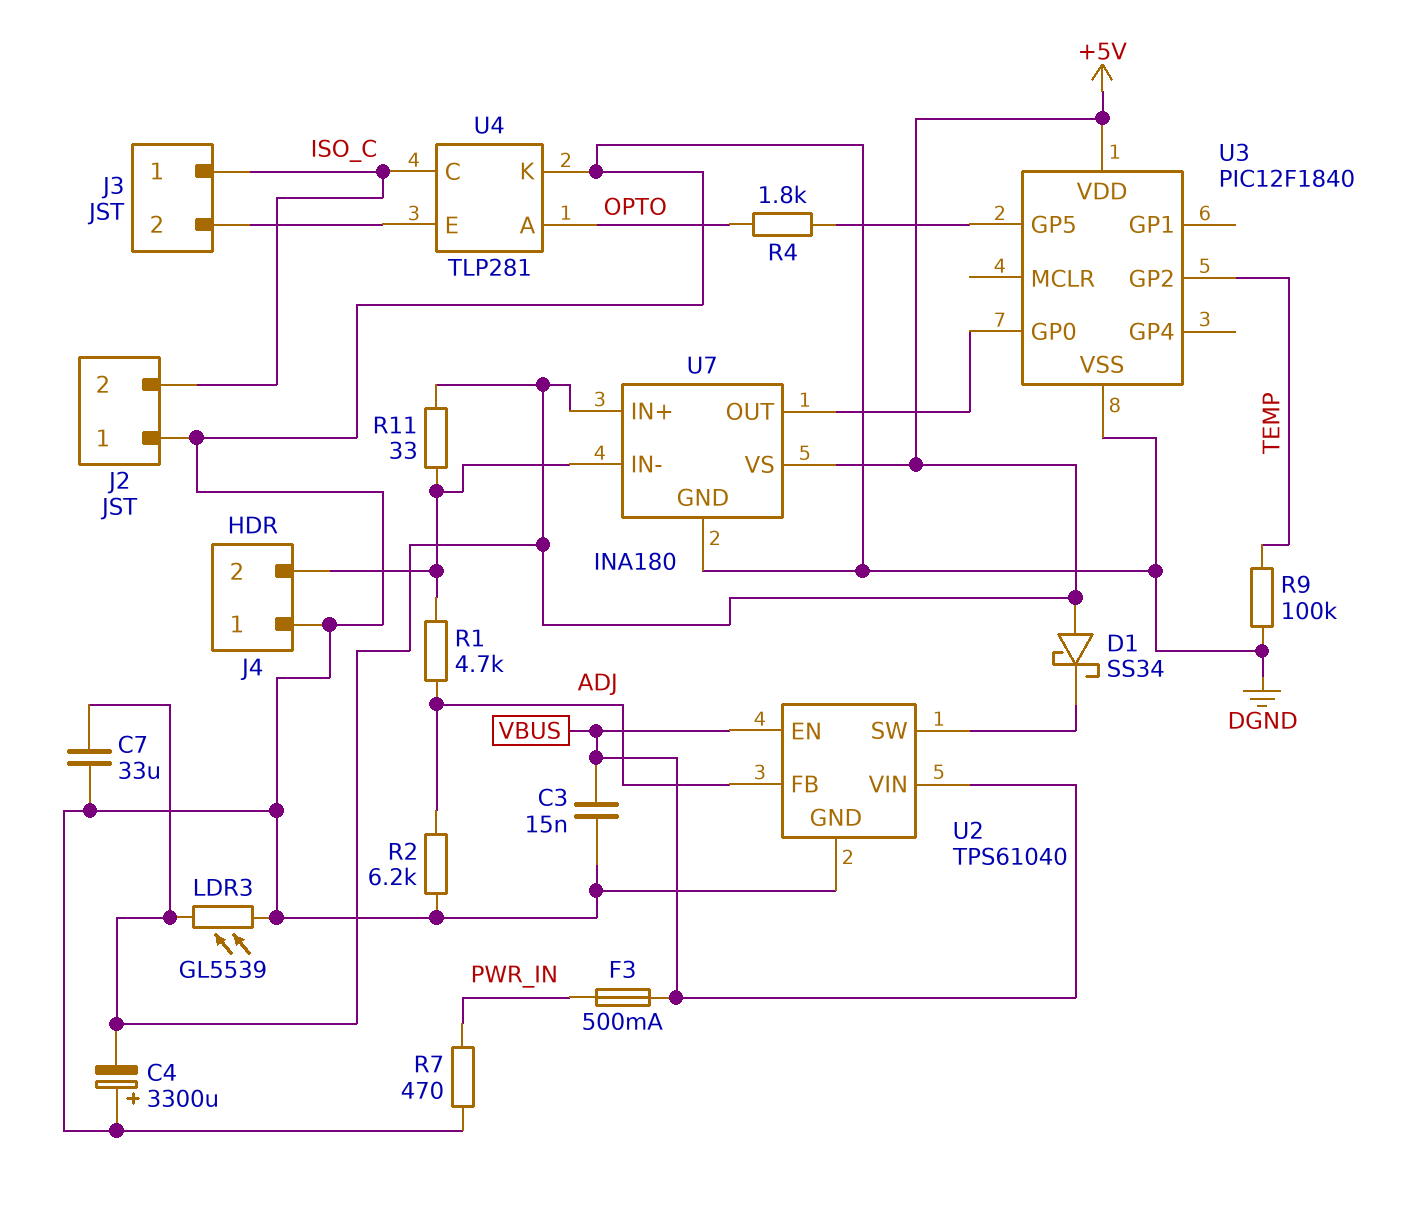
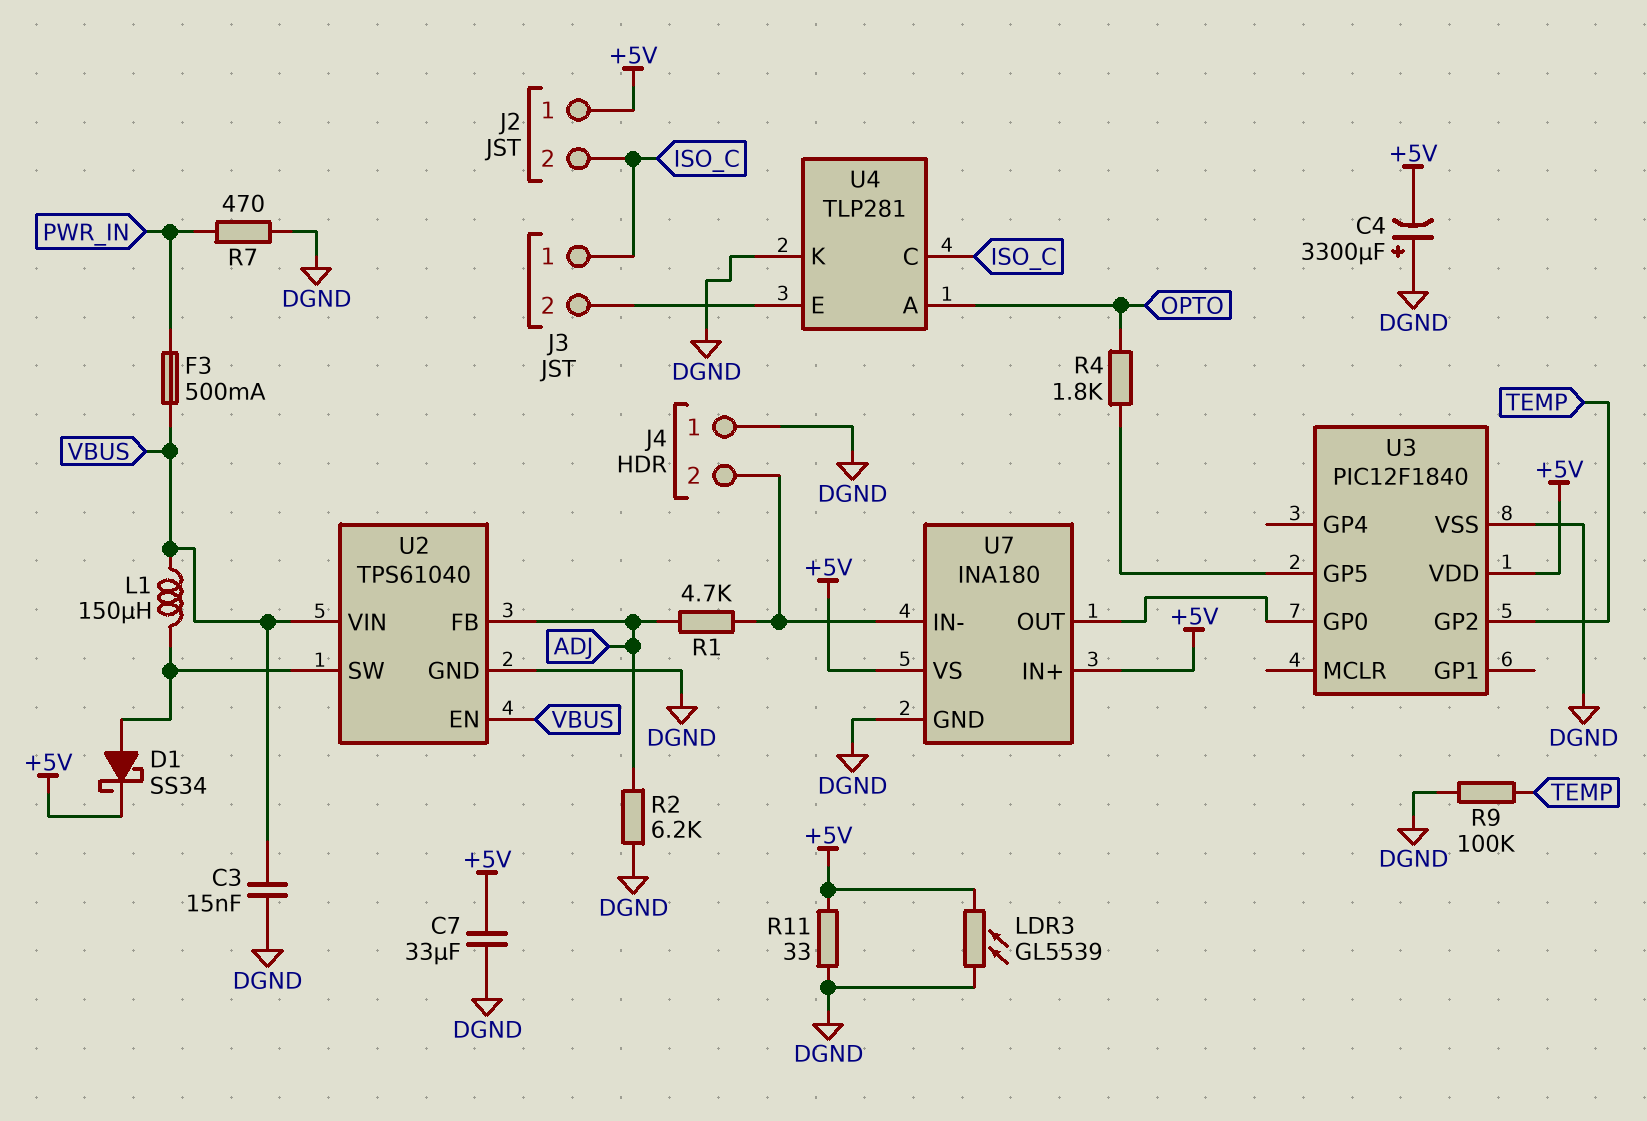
D1: schottky SS34 (A +5V, K U2/SW) -> schottky SS34 (A U2/SW, K +5V)
J2 pin 1: DGND -> +5V
L1: none -> 150uH (U2/SW, VBUS)
R11: 33 (+5V, J4/2) -> 33 (+5V, DGND)

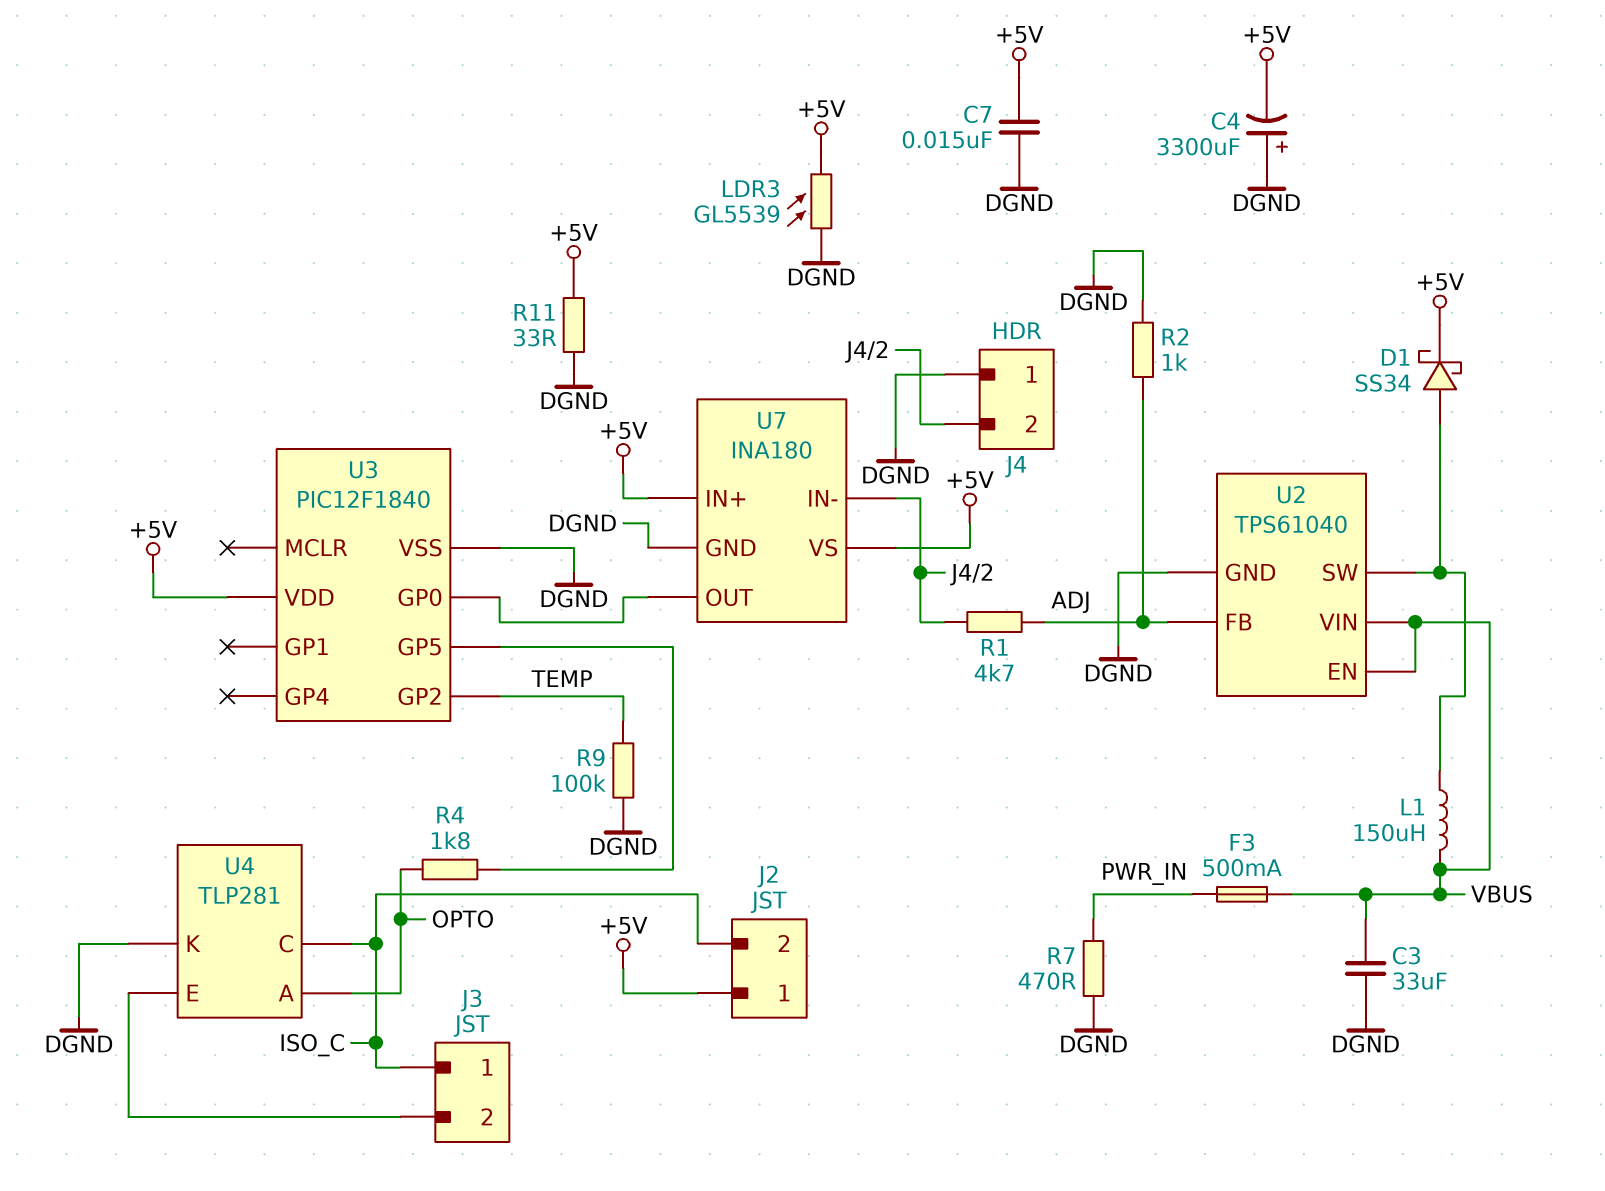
C3: 15nF (DGND, VBUS) -> 33uF (DGND, VBUS)
C7: 33uF (+5V, DGND) -> 15nF (+5V, DGND)
R2: 6.2k (ADJ, DGND) -> 1k (ADJ, DGND)

